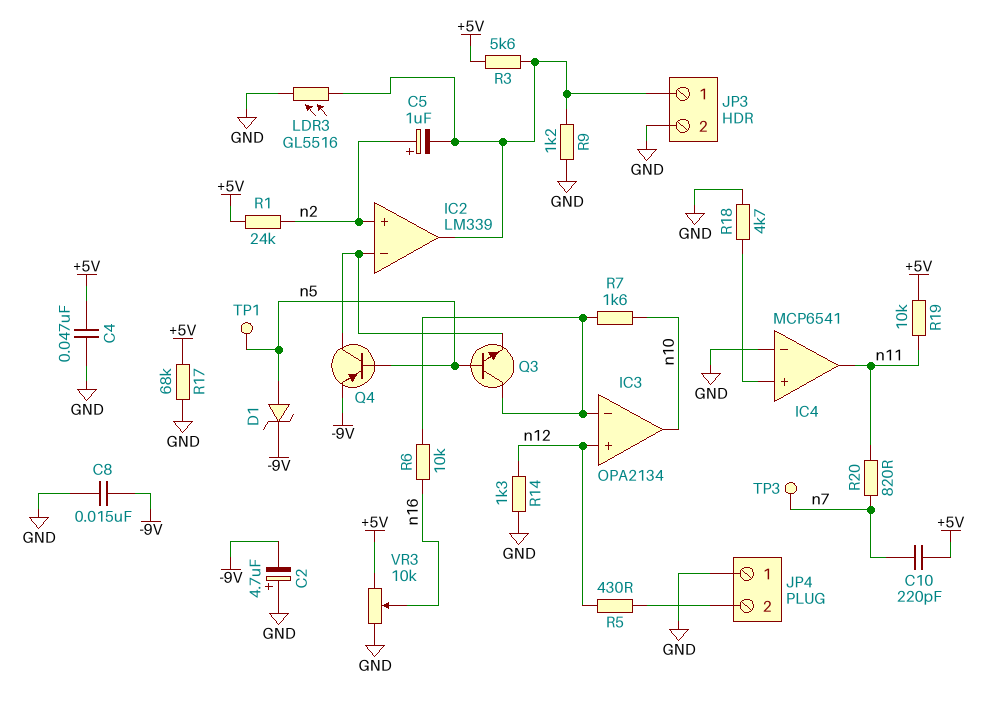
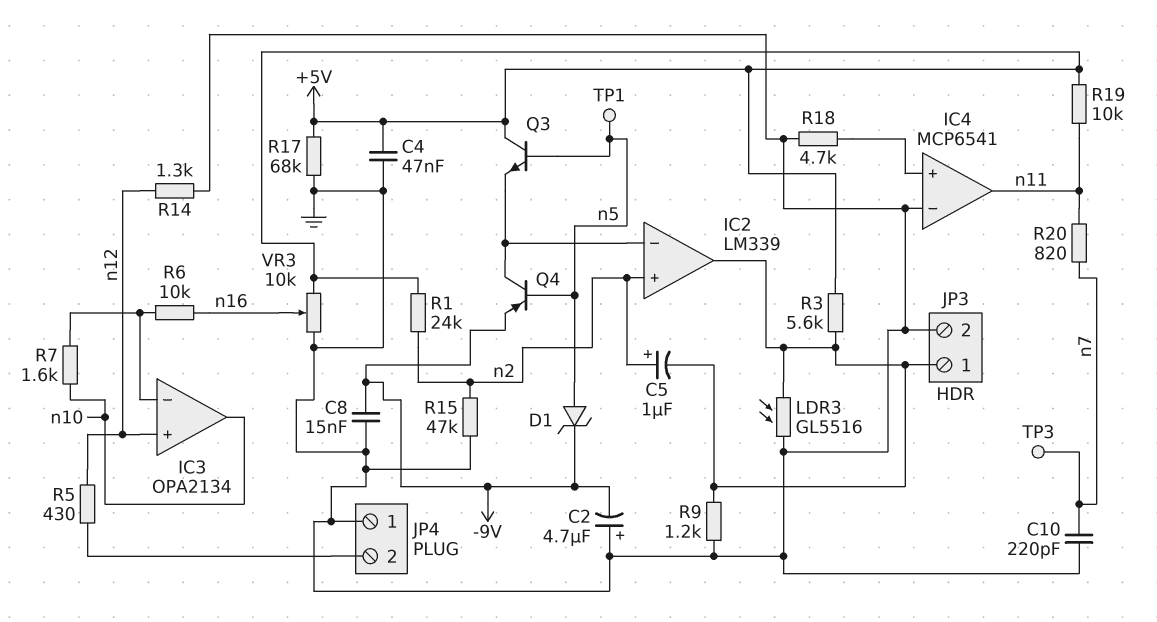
C10: 220pF (+5V, n7) -> 220pF (GND, n7)
Q3: NPN (B n5, C IC3/in-, E IC2/in-) -> NPN (B n5, C +5V, E IC2/in-)
R15: none -> 47k (GND, n2)

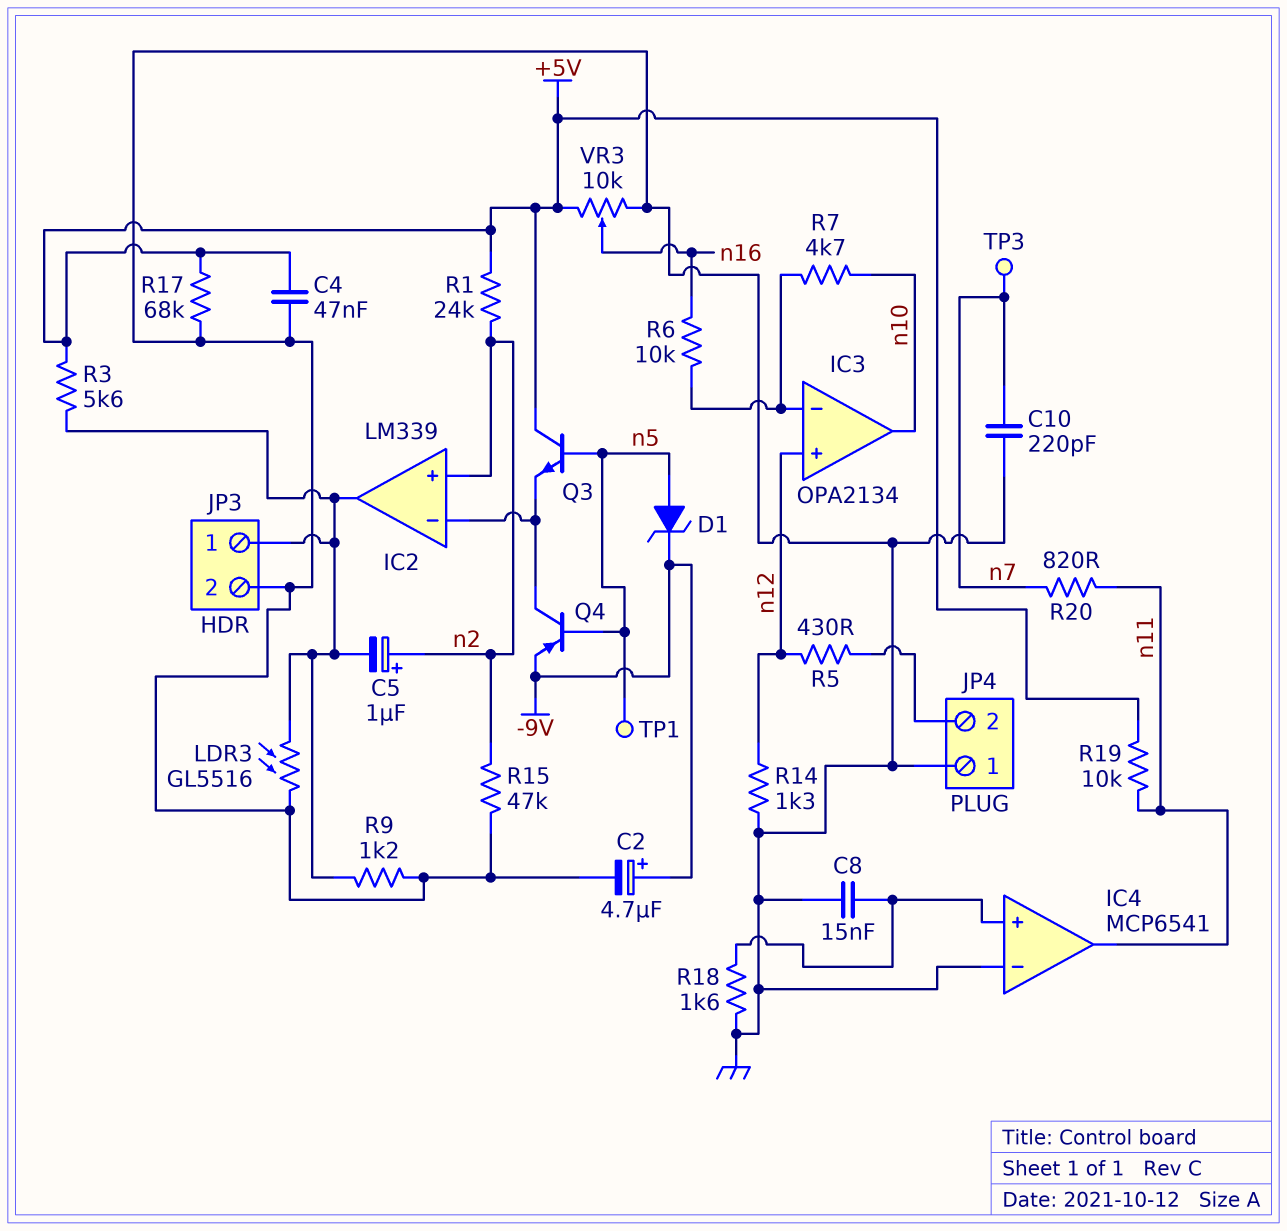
C2: 4.7uF (plus GND, minus -9V) -> 4.7uF (plus -9V, minus GND)
C8: 15nF (-9V, GND) -> 15nF (GND, IC4/in+)
R7: 1.6k (IC3/in-, n10) -> 4.7k (IC3/in-, n10)
R18: 4.7k (GND, IC4/in+) -> 1.6k (GND, IC4/in+)

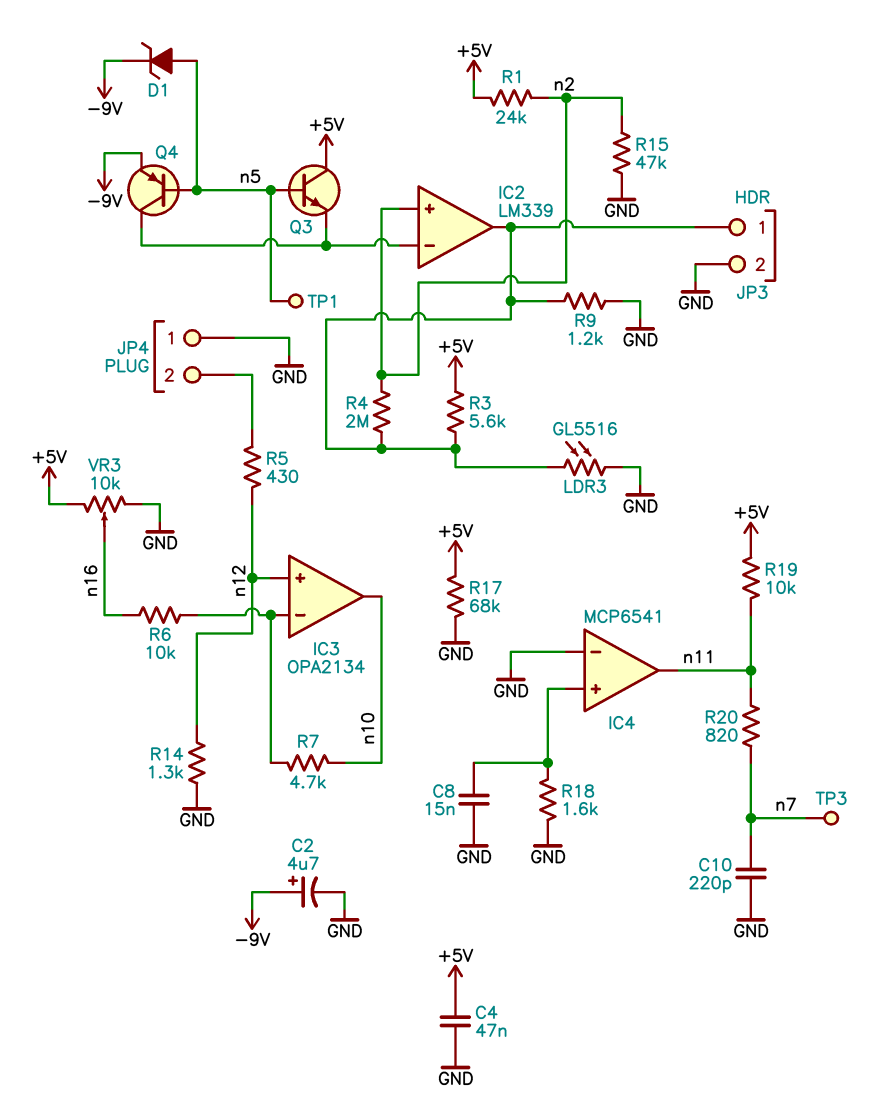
C5: 1uF (plus n2, minus IC2/out) -> none
R4: none -> 2M (IC2/out, n2)

